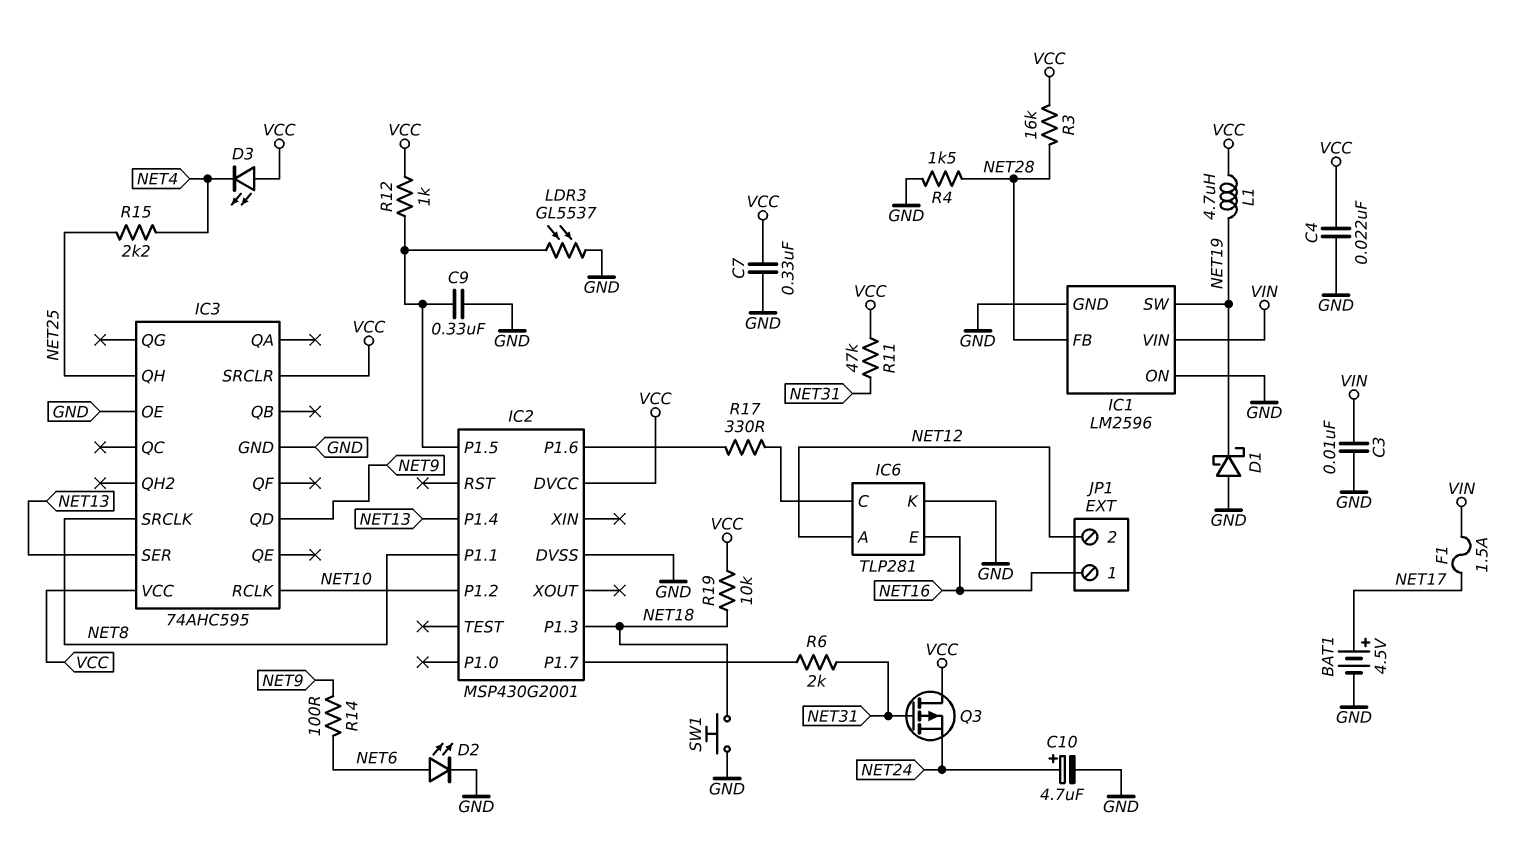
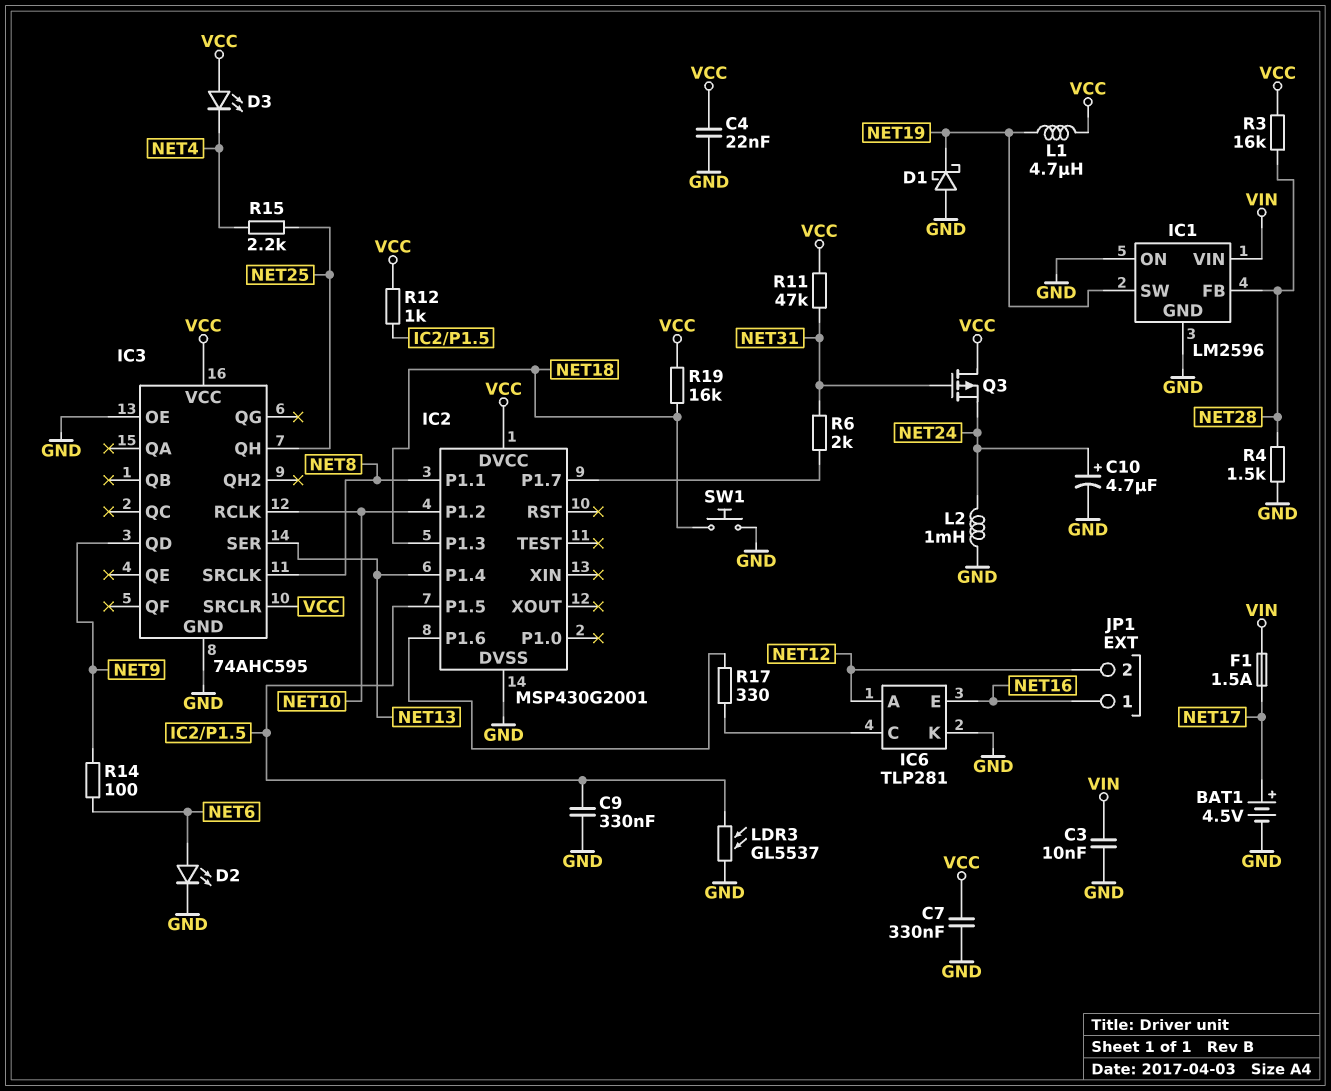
L2: none -> 1mH (GND, NET24)
R19: 10k (NET18, VCC) -> 16k (NET18, VCC)

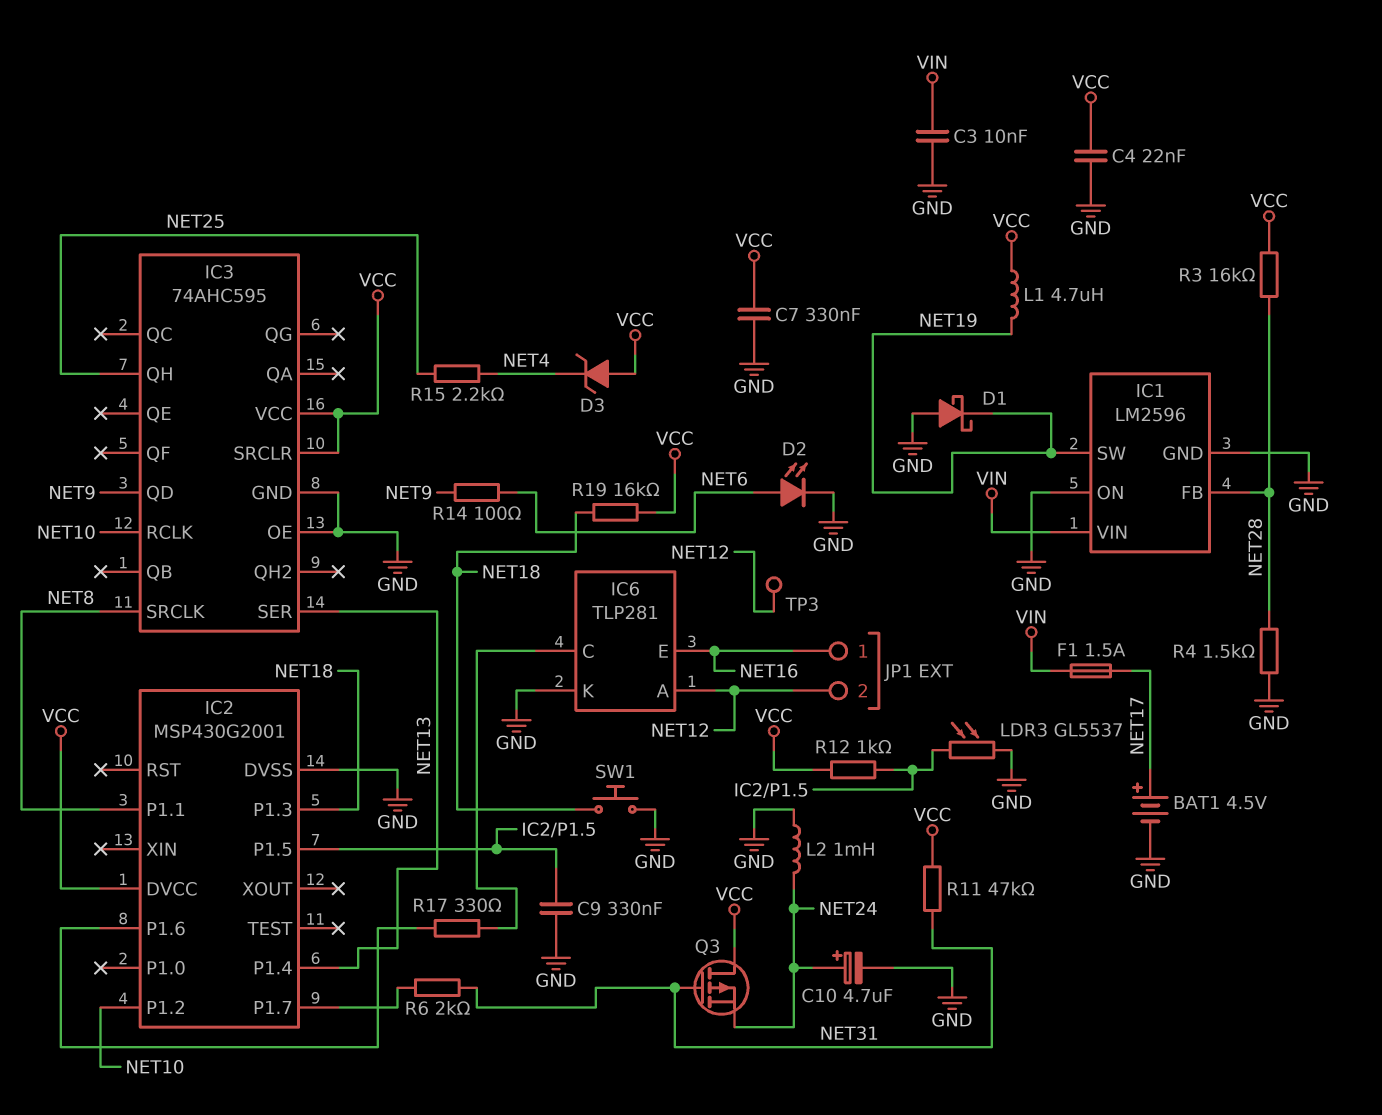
D3: LED (A VCC, K NET4) -> zener (A VCC, K NET4)
TP3: none -> test point (NET12)

